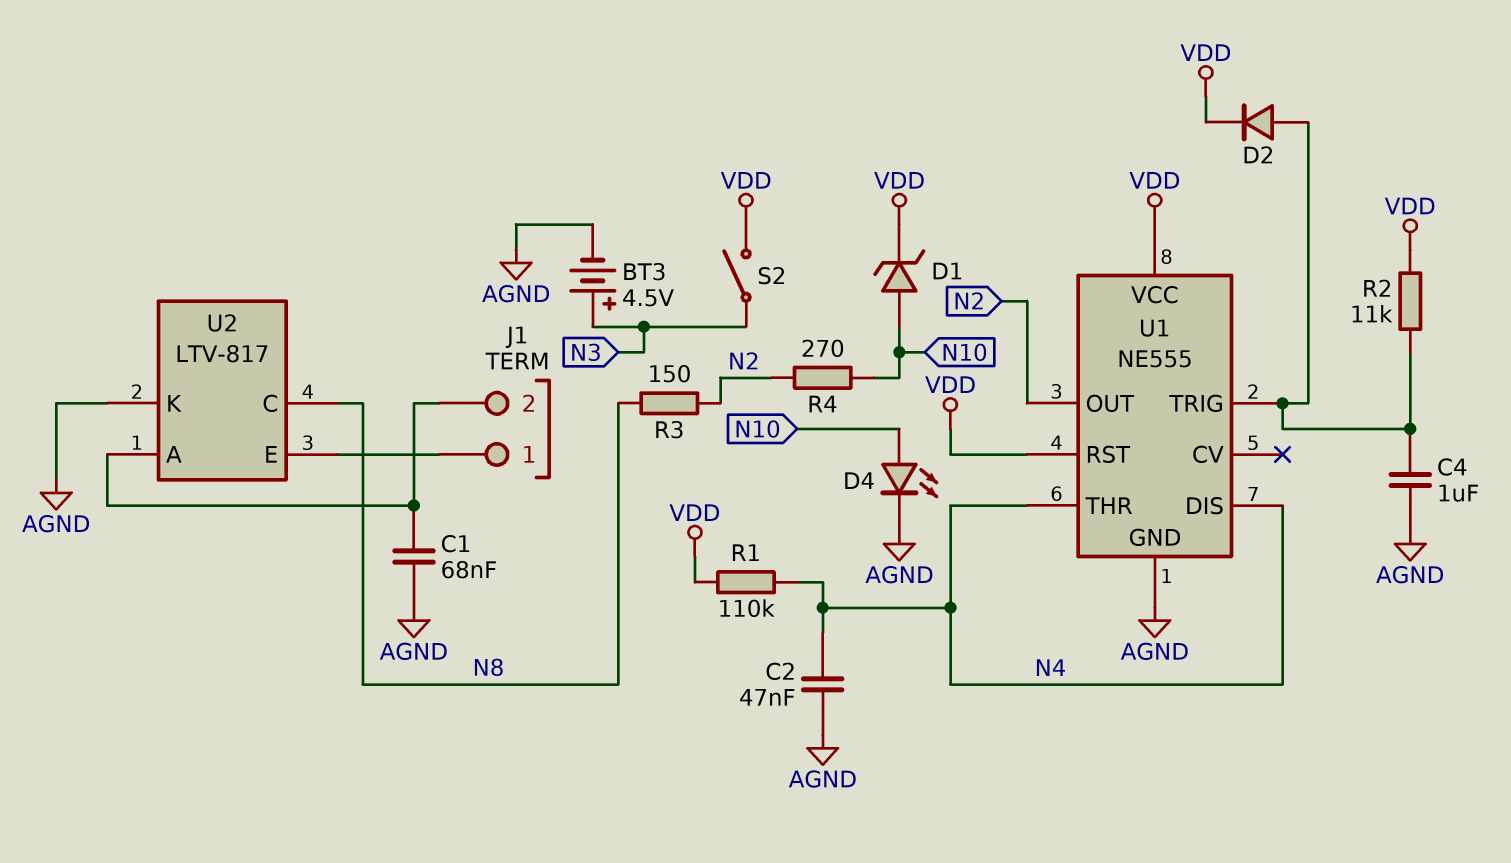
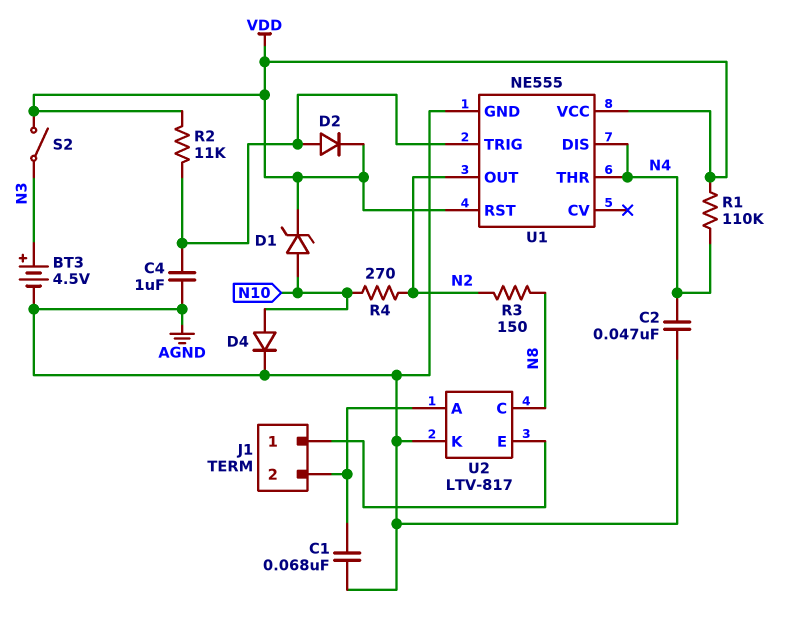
D4: LED (A N10, K AGND) -> diode (A N10, K AGND)

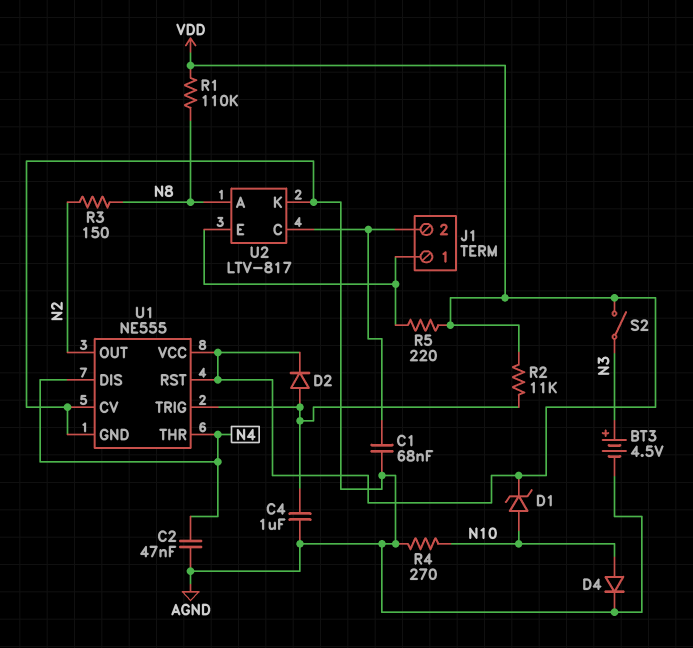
R1: 110k (N4, VDD) -> 110k (N8, VDD)
R4: 270 (N2, N10) -> 270 (AGND, N10)
R5: none -> 220 (J1/1, VDD)
U1 pin CV: none -> AGND
U2 pin A: J1/2 -> N8
U2 pin C: N8 -> J1/2

